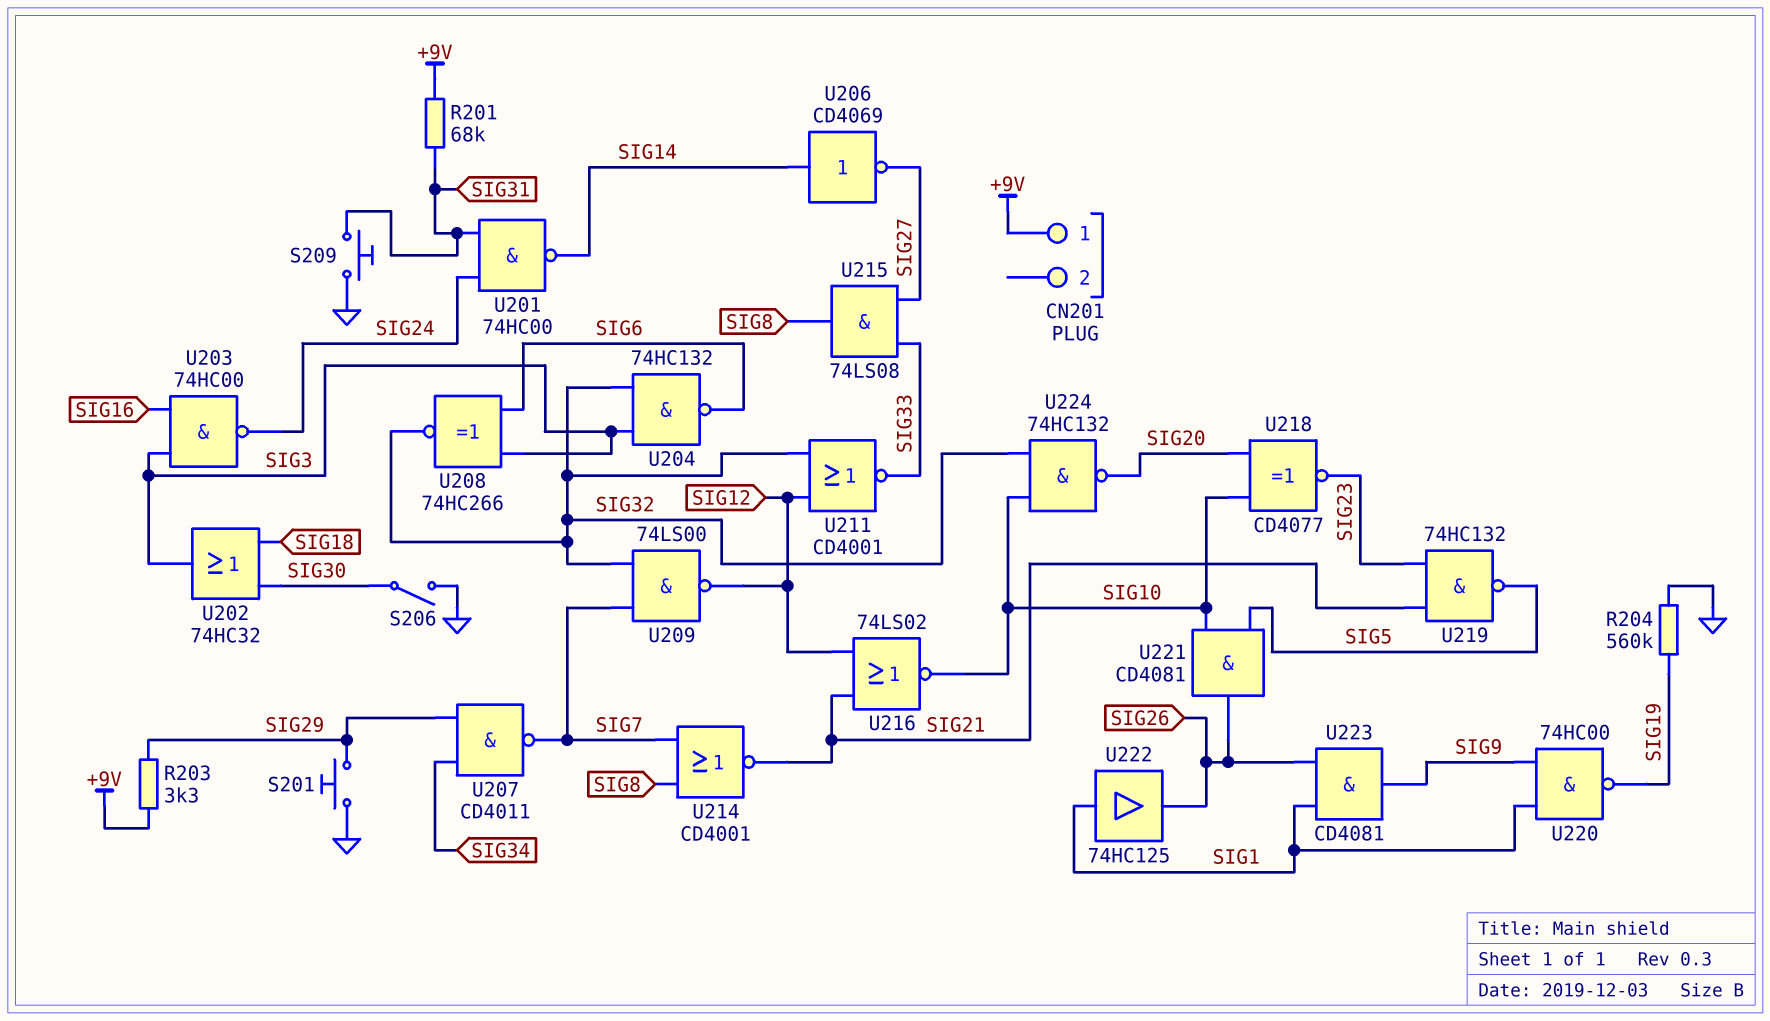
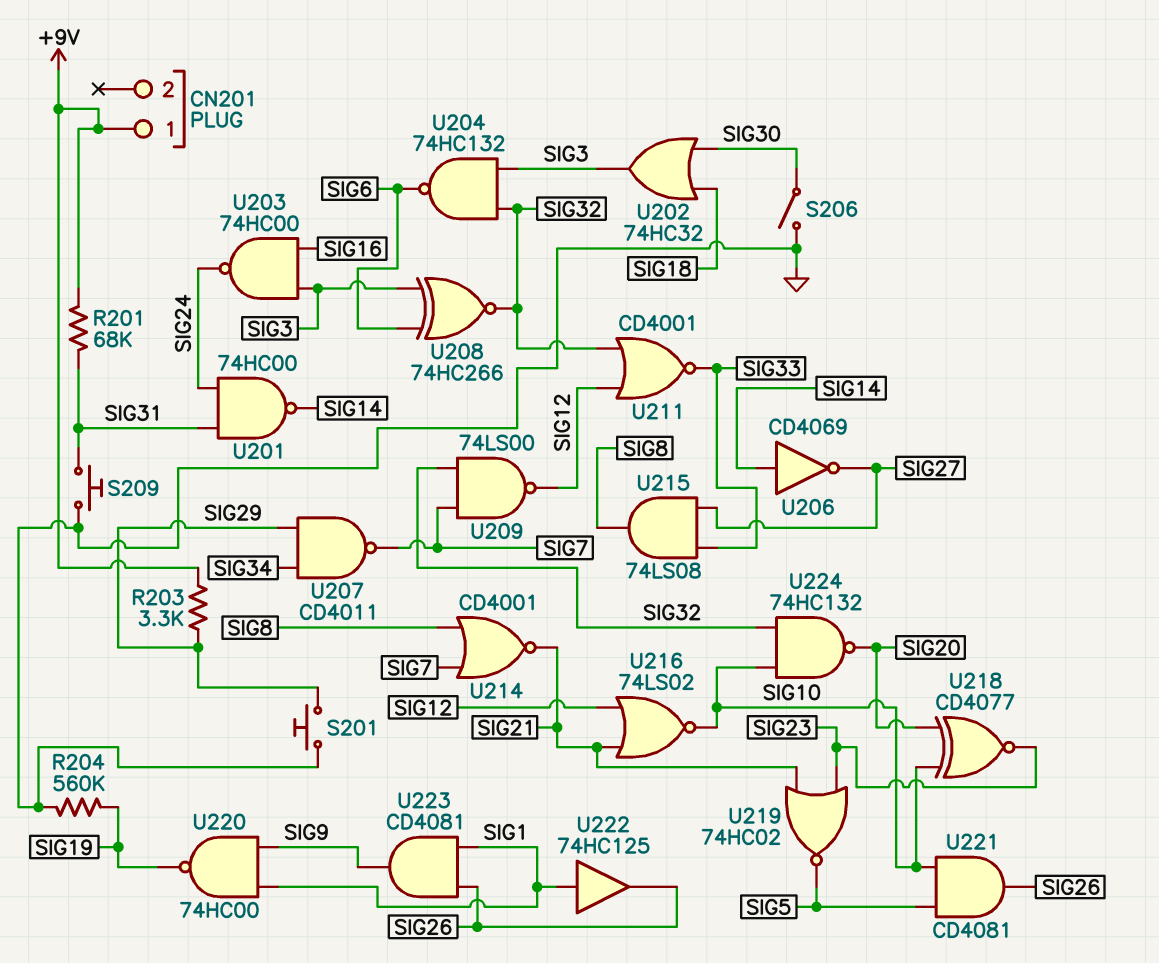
U219: NAND 74HC132 (in SIG21, in SIG23, out SIG5) -> NOR 74HC02 (in SIG21, in SIG23, out SIG5)

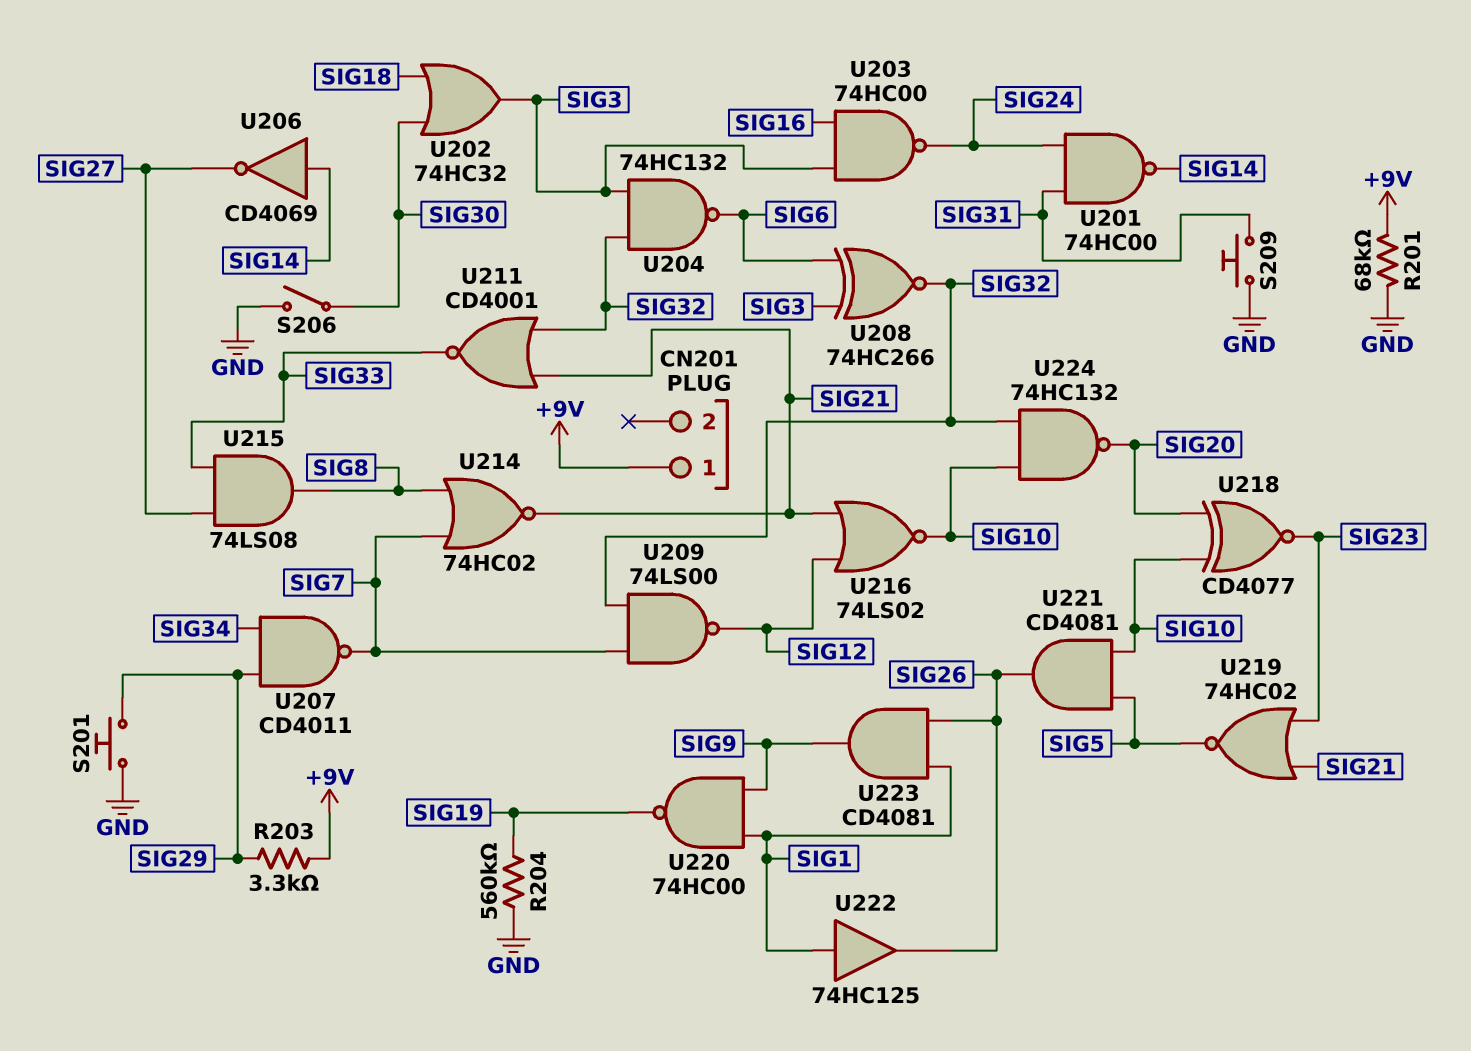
R201: 68k (+9V, SIG31) -> 68k (+9V, GND)
U211: NOR CD4001 (in SIG12, in SIG32, out SIG33) -> NOR CD4001 (in SIG21, in SIG32, out SIG33)
U214: NOR CD4001 (in SIG7, in SIG8, out SIG21) -> NOR 74HC02 (in SIG7, in SIG8, out SIG21)

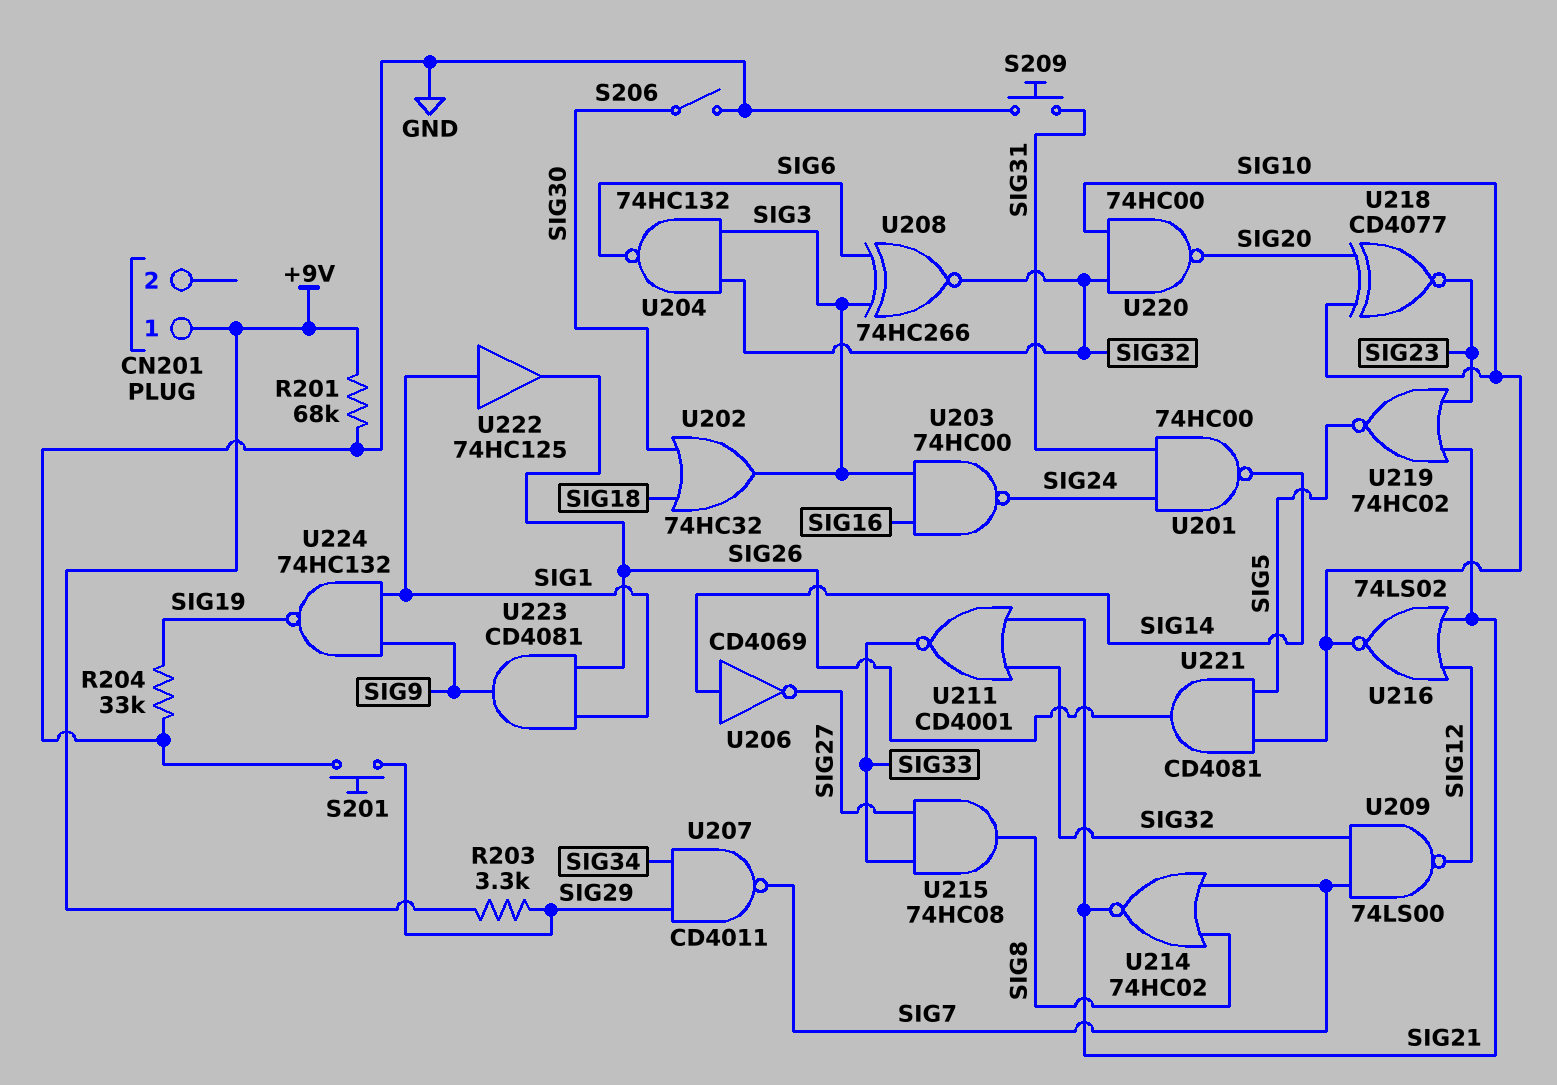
R204: 560k (GND, SIG19) -> 33k (GND, SIG19)
U215: AND 74LS08 (in SIG27, in SIG33, out SIG8) -> AND 74HC08 (in SIG27, in SIG33, out SIG8)
U220: NAND 74HC00 (in SIG1, in SIG9, out SIG19) -> NAND 74HC00 (in SIG10, in SIG32, out SIG20)
U224: NAND 74HC132 (in SIG10, in SIG32, out SIG20) -> NAND 74HC132 (in SIG1, in SIG9, out SIG19)

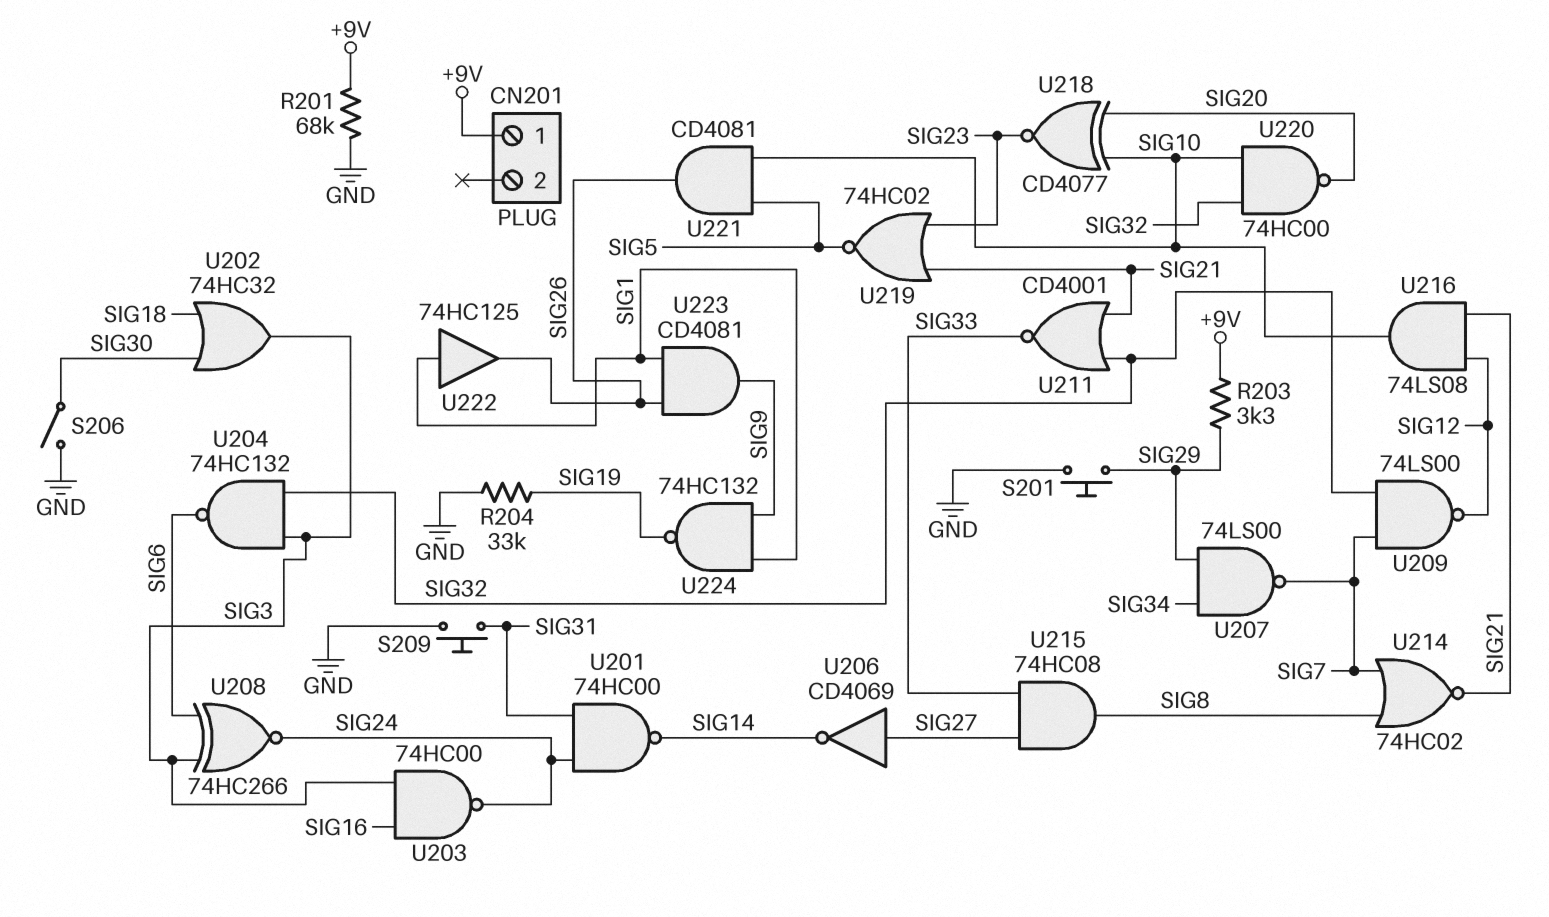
U206: NOT CD4069 (in SIG14, out SIG27) -> NOT CD4069 (in SIG27, out SIG14)
U207: NAND CD4011 (in SIG29, in SIG34, out SIG7) -> NAND 74LS00 (in SIG29, in SIG34, out SIG7)
U208: XNOR 74HC266 (in SIG3, in SIG6, out SIG32) -> XNOR 74HC266 (in SIG3, in SIG6, out SIG24)
U216: NOR 74LS02 (in SIG12, in SIG21, out SIG10) -> AND 74LS08 (in SIG12, in SIG21, out SIG10)

